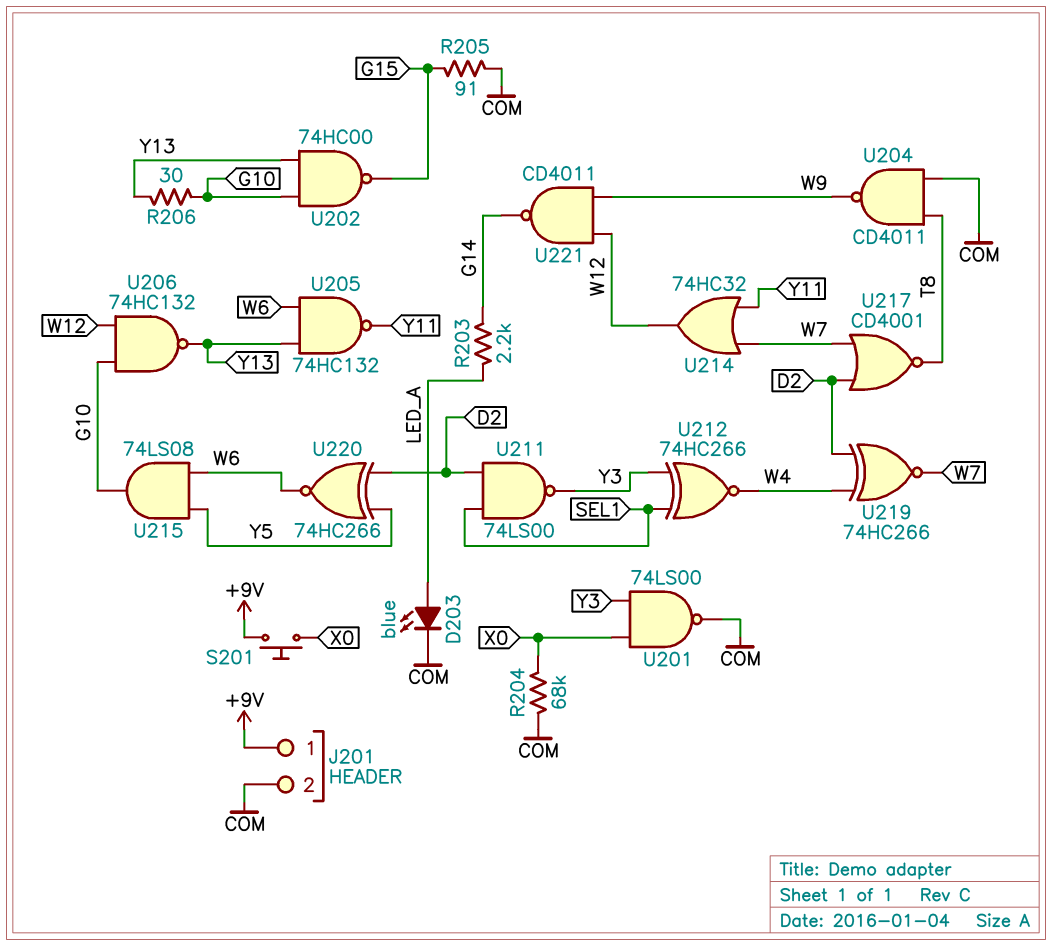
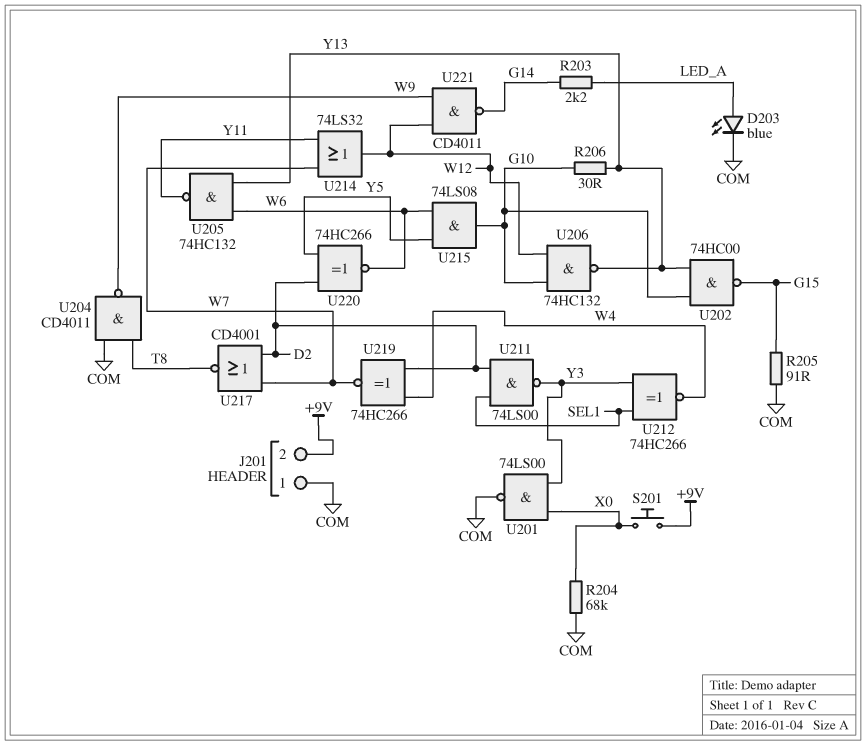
J201 pin 1: +9V -> COM
J201 pin 2: COM -> +9V
U214: OR 74HC32 (in W7, in Y11, out W12) -> OR 74LS32 (in W7, in Y11, out W12)

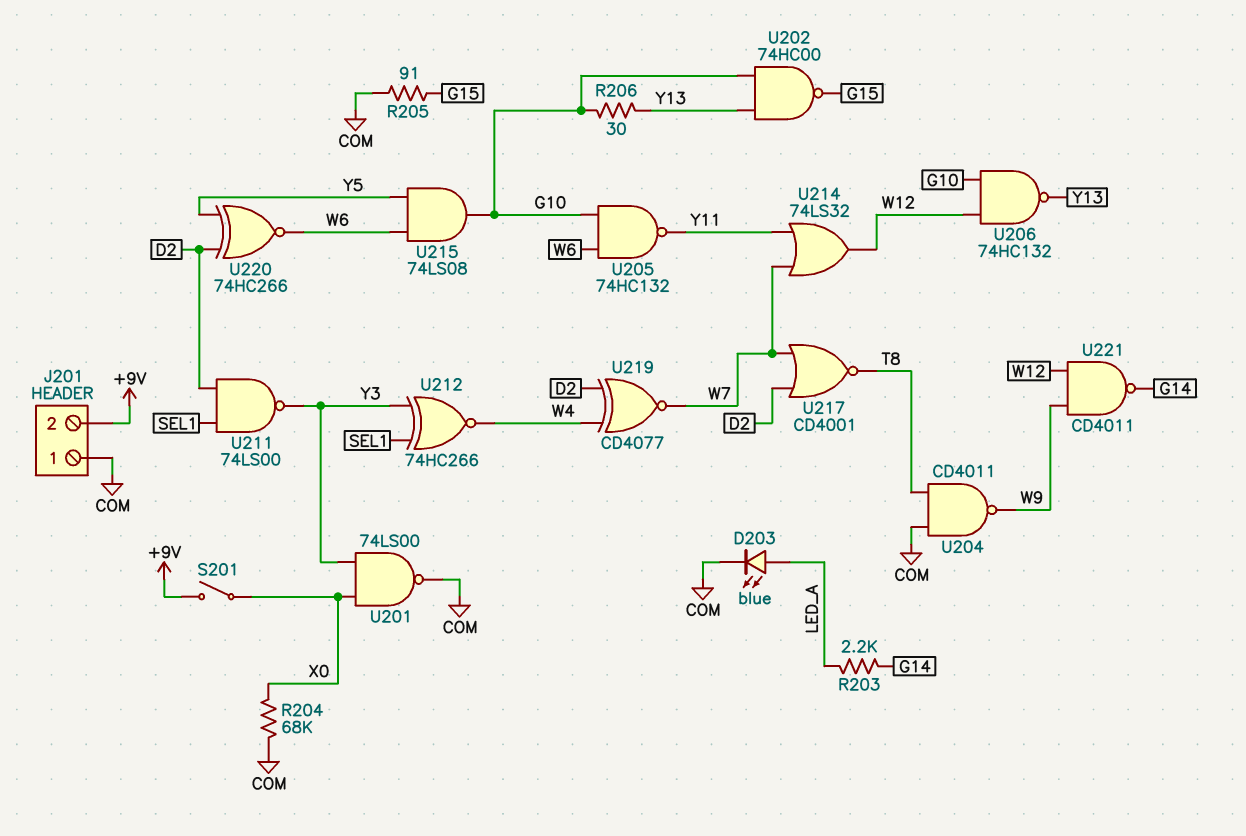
S201: button (+9V, X0) -> switch (+9V, X0)
U205: NAND 74HC132 (in W6, in Y13, out Y11) -> NAND 74HC132 (in G10, in W6, out Y11)
U219: XNOR 74HC266 (in D2, in W4, out W7) -> XNOR CD4077 (in D2, in W4, out W7)

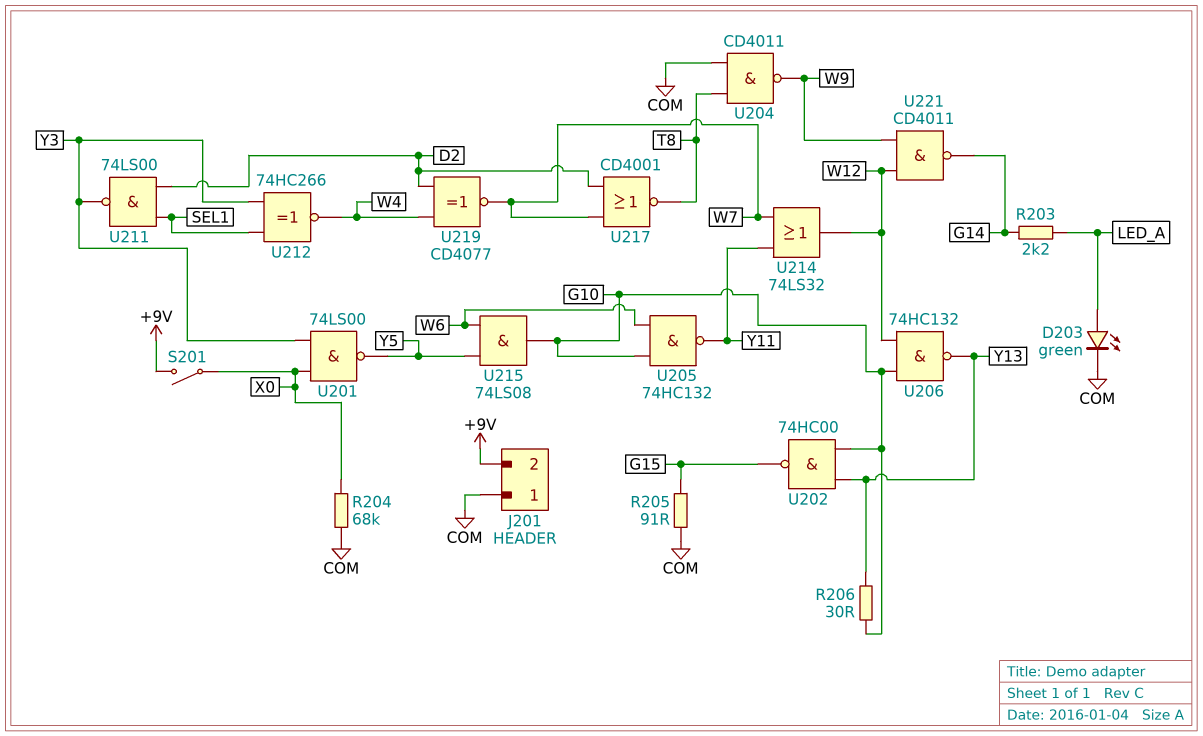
D203: LED blue (A LED_A, K COM) -> LED green (A LED_A, K COM)
U201: NAND 74LS00 (in X0, in Y3, out COM) -> NAND 74LS00 (in X0, in Y3, out Y5)
U220: XNOR 74HC266 (in D2, in Y5, out W6) -> none

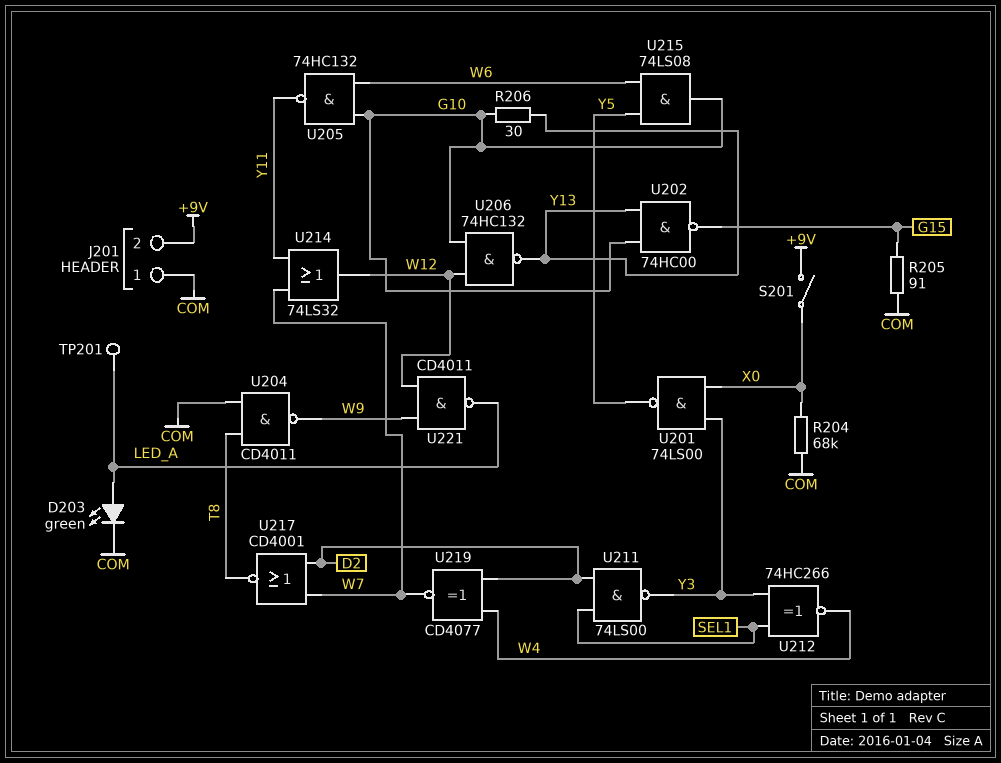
R203: 2.2k (G14, LED_A) -> none
TP201: none -> test point (LED_A)
U221: NAND CD4011 (in W9, in W12, out G14) -> NAND CD4011 (in W9, in W12, out LED_A)

